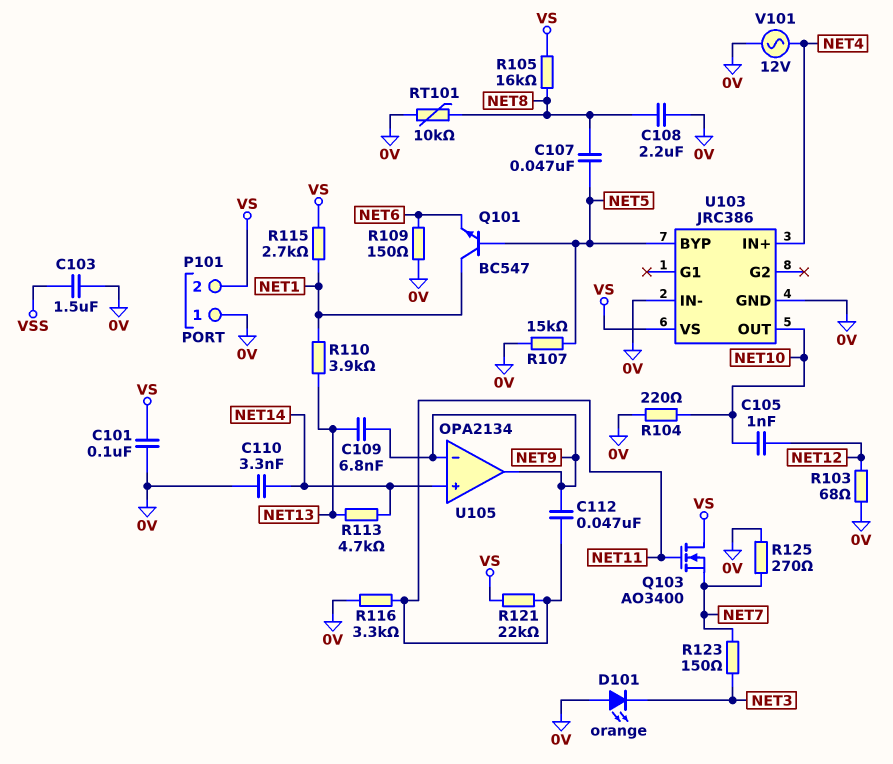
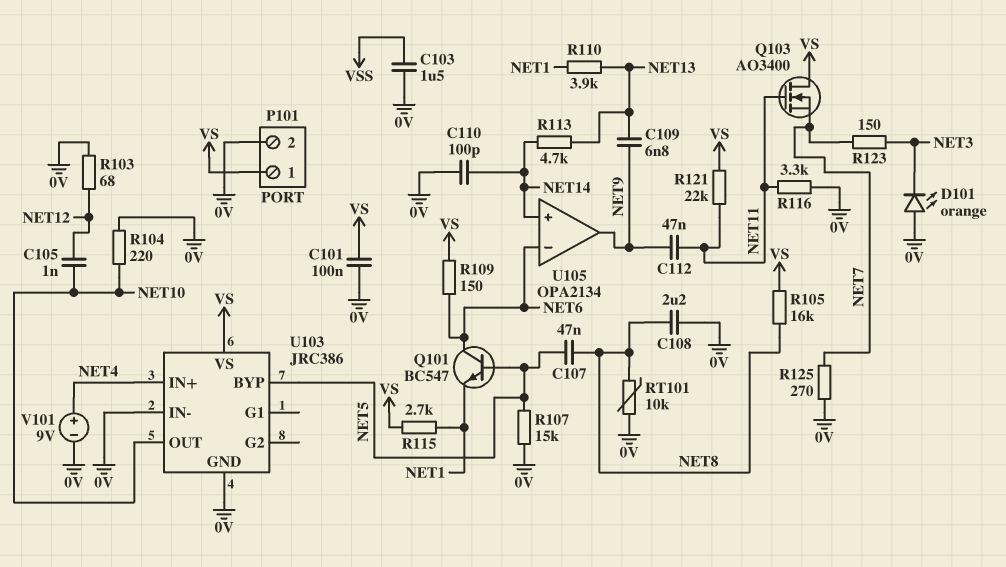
C110: 3.3nF (0V, NET14) -> 100pF (0V, NET14)
P101 pin 1: 0V -> VS
P101 pin 2: VS -> 0V
Q101: NPN BC547 (B NET5, C NET1, E NET6) -> NPN BC547 (B NET5, C NET6, E NET1)
R109: 150 (0V, NET6) -> 150 (NET6, VS)
U105 pin in-: NET9 -> NET6
V101: AC 12V (0V, NET4) -> 9V (plus NET4, minus 0V)

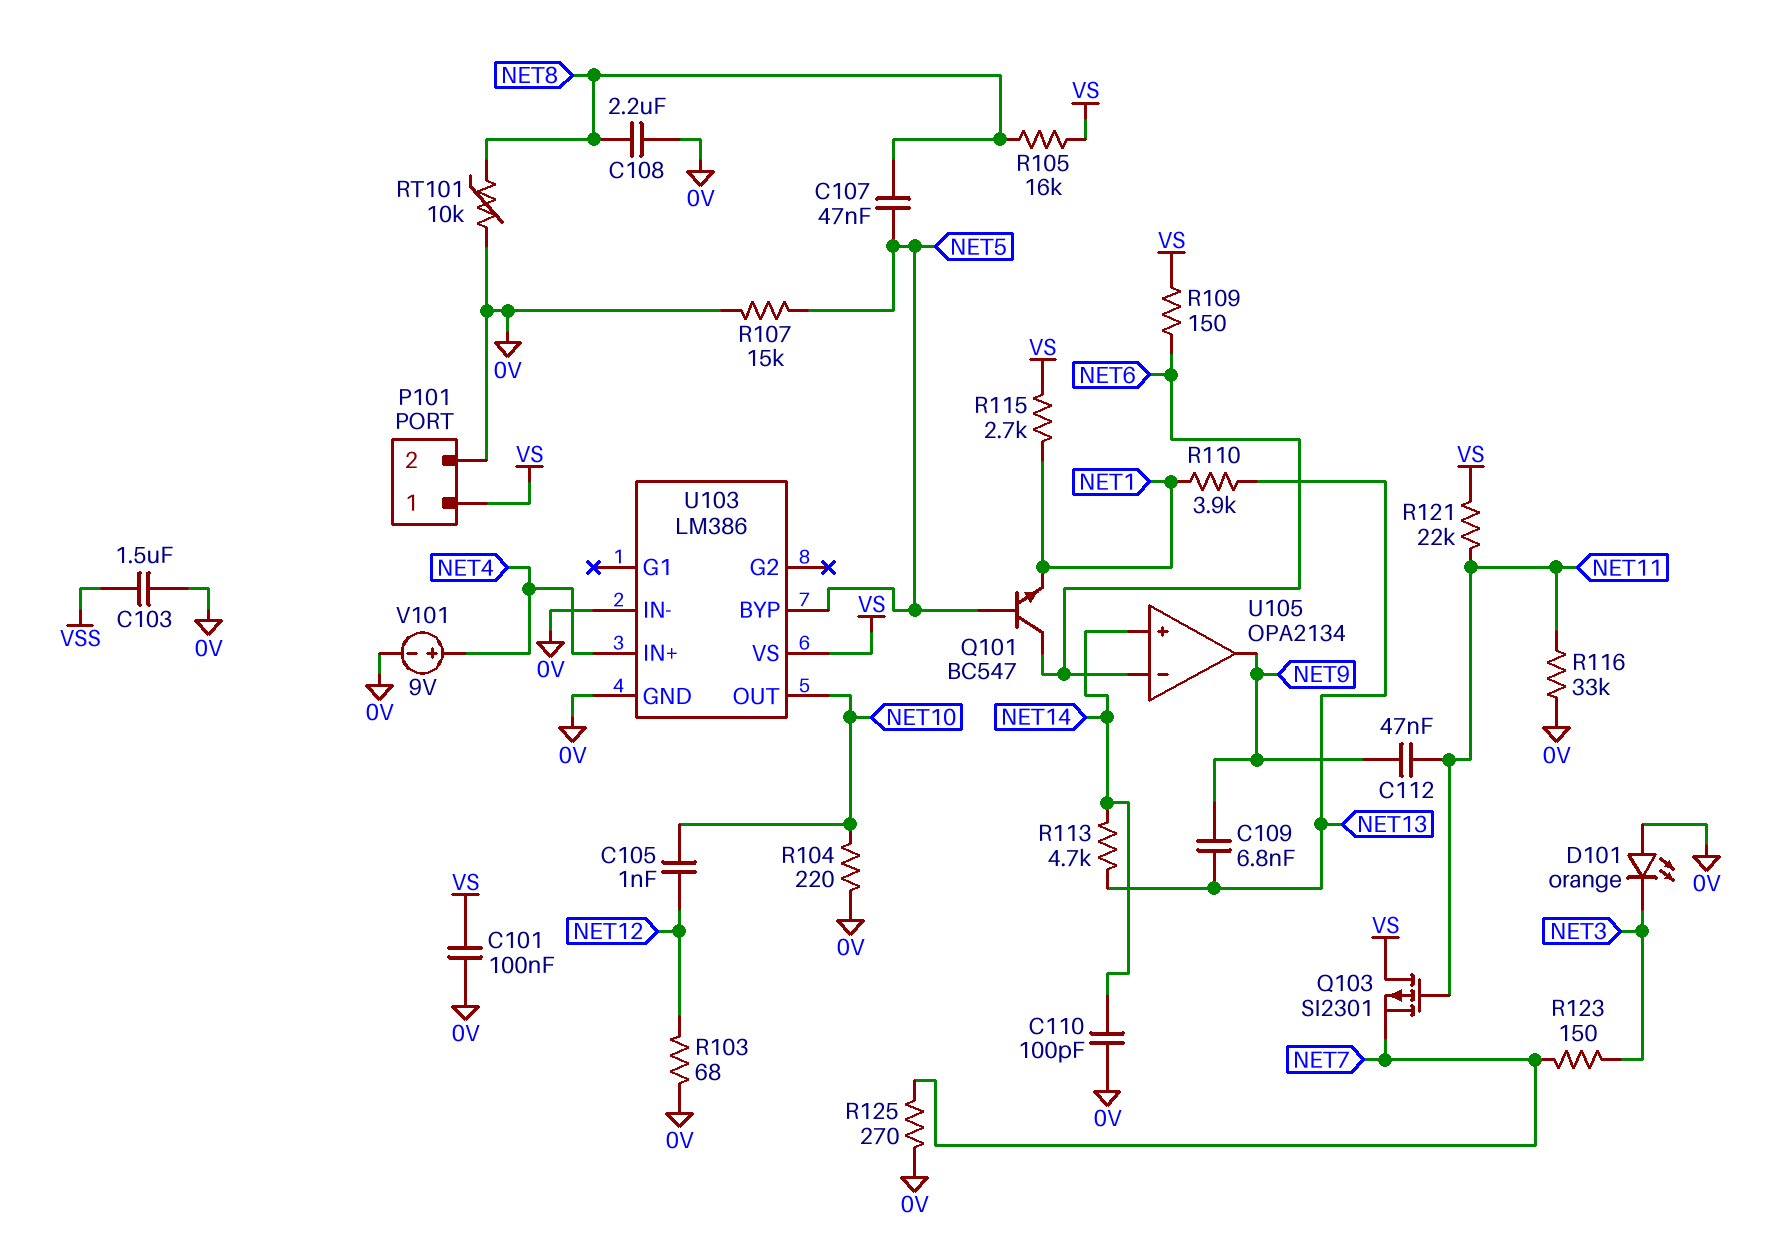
Q103: NMOS AO3400 (G NET11, D VS, S NET7) -> PMOS SI2301 (G NET11, D VS, S NET7)
R116: 3.3k (0V, NET11) -> 33k (0V, NET11)
U103: JRC386 -> LM386

